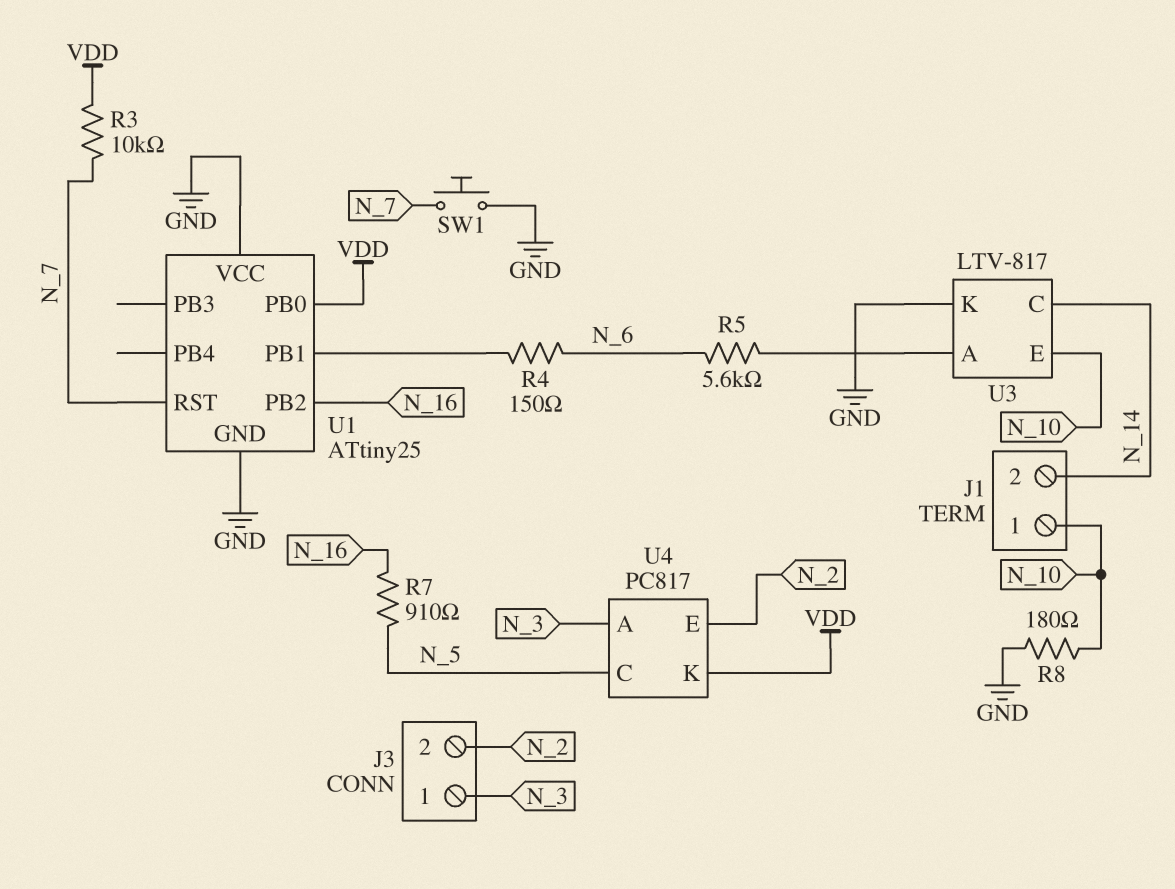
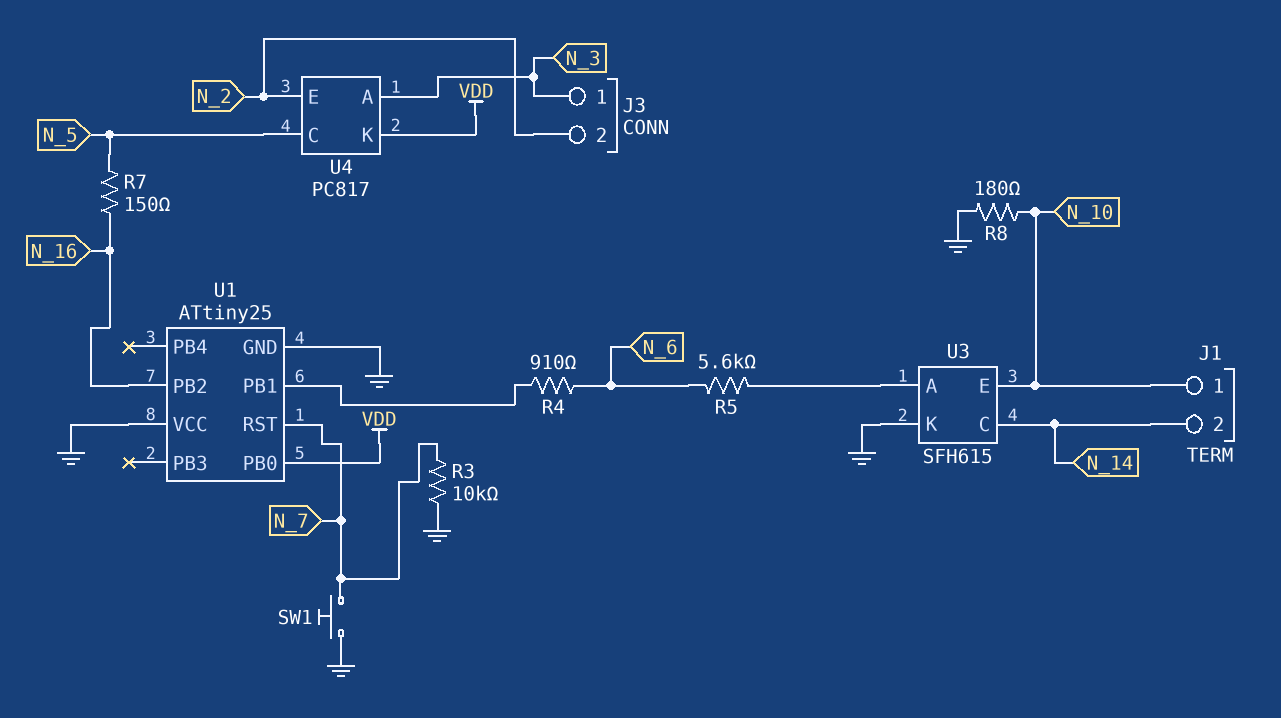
R3: 10k (N_7, VDD) -> 10k (GND, N_7)
R4: 150 (N_6, U1/PB1) -> 910 (N_6, U1/PB1)
R7: 910 (N_5, N_16) -> 150 (N_5, N_16)
U3: LTV-817 -> SFH615

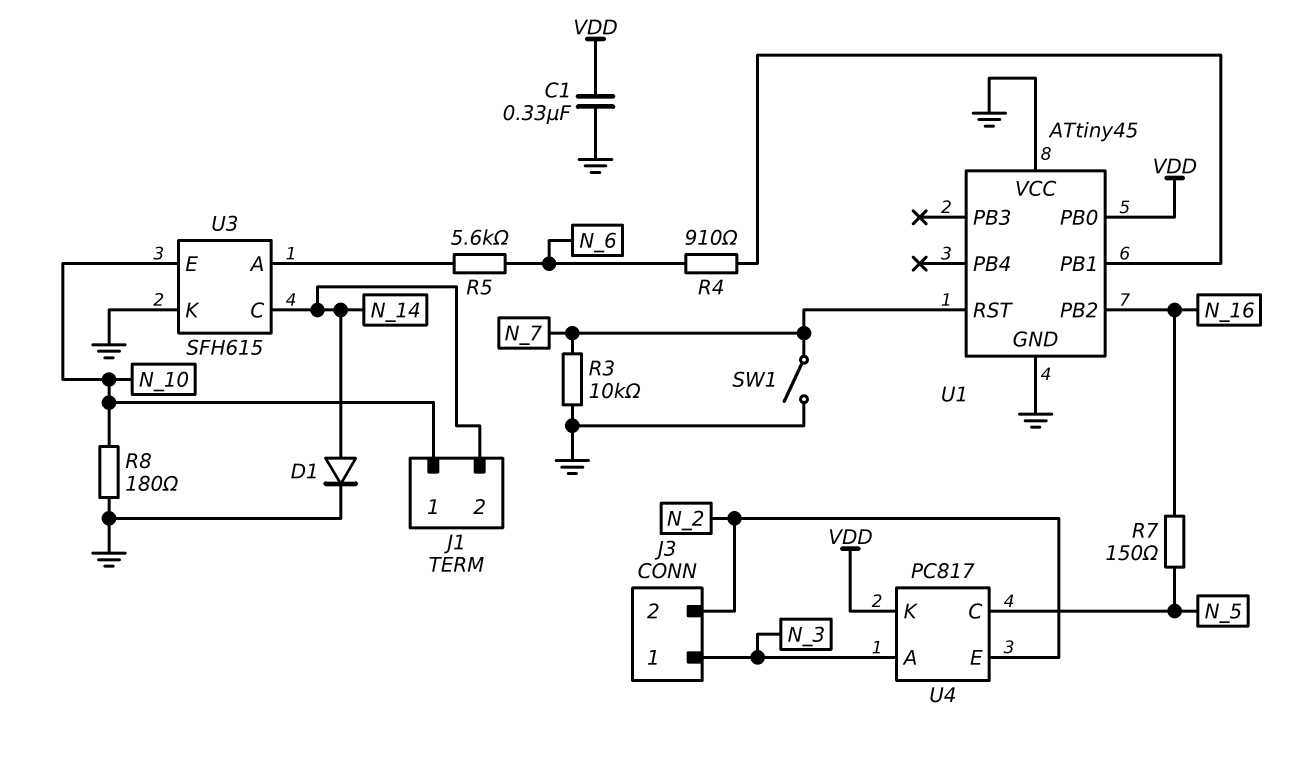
C1: none -> 330nF (GND, VDD)
D1: none -> diode (A N_14, K GND)
SW1: button (GND, N_7) -> switch (GND, N_7)
U1: ATtiny25 -> ATtiny45

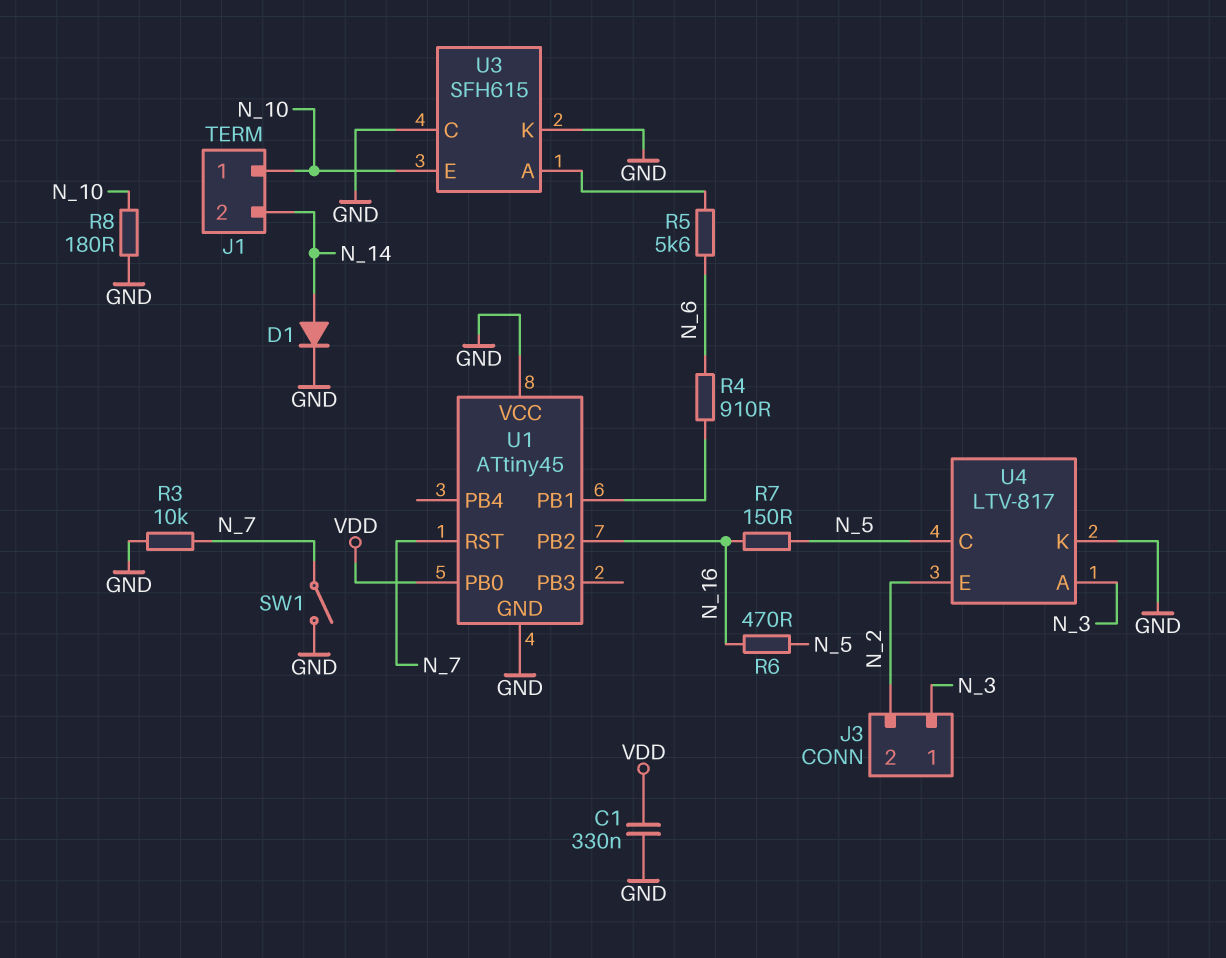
R6: none -> 470 (N_5, N_16)
U3 pin C: N_14 -> GND
U4: PC817 -> LTV-817
U4 pin K: VDD -> GND

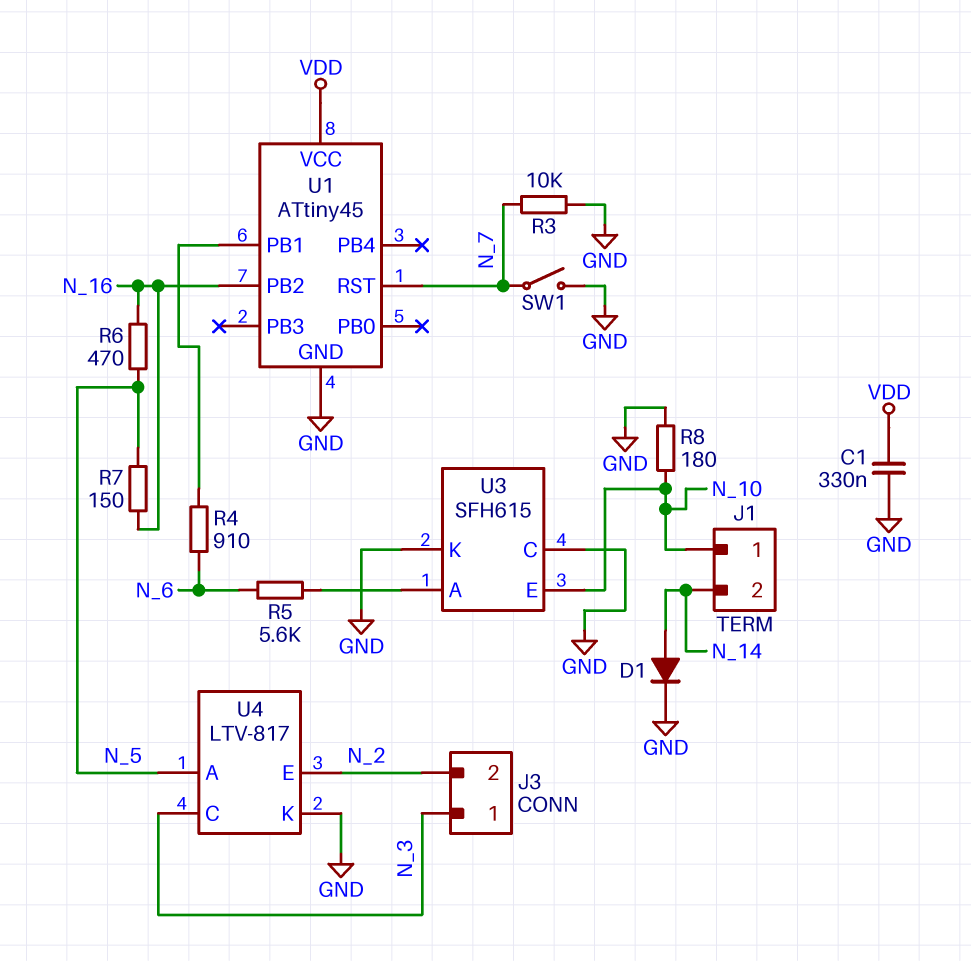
U1 pin PB0: VDD -> none
U1 pin VCC: GND -> VDD
U4 pin A: N_3 -> N_5
U4 pin C: N_5 -> N_3

